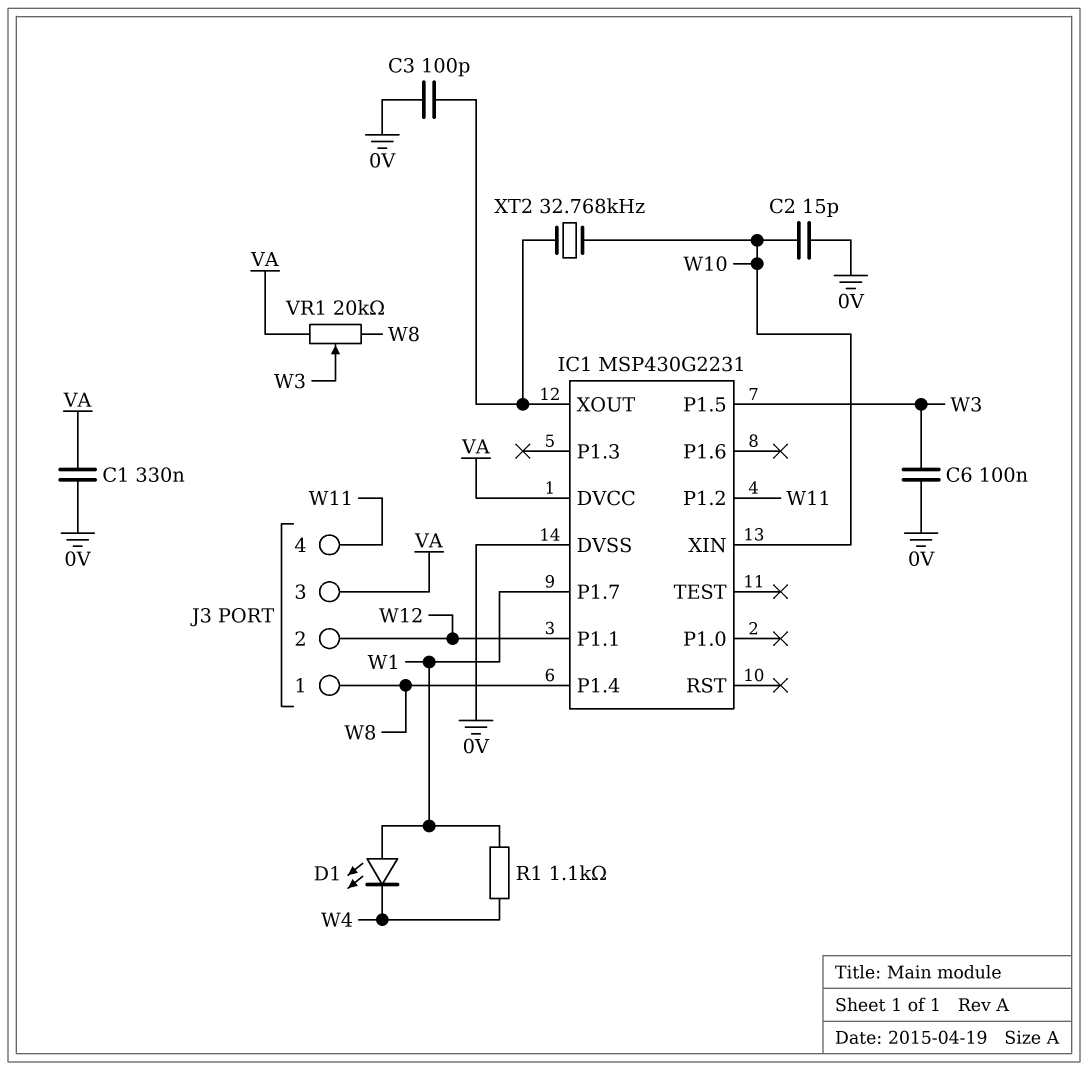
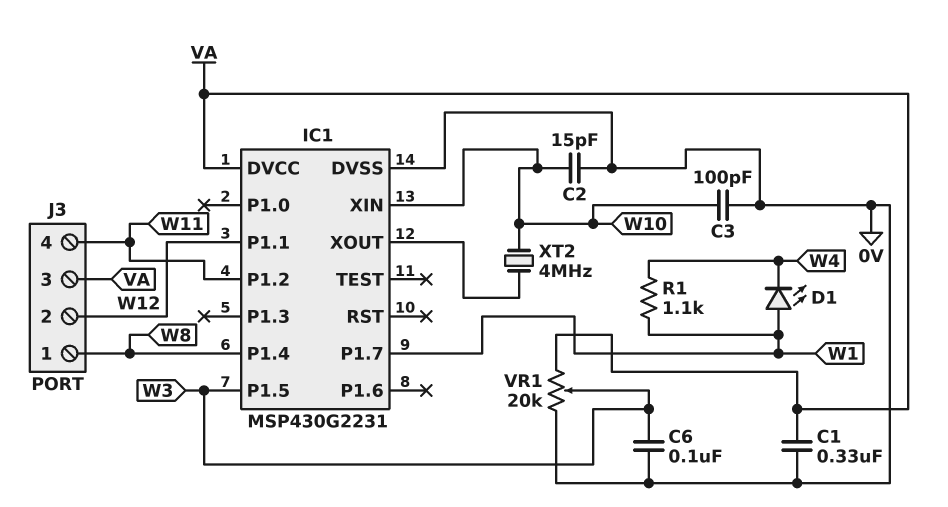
C3: 100pF (0V, IC1/XOUT) -> 100pF (0V, W10)
VR1: 20k (VA, W8, wiper W3) -> 20k (0V, VA, wiper W3)
XT2: 32.768kHz (IC1/XOUT, W10) -> 4MHz (IC1/XOUT, W10)

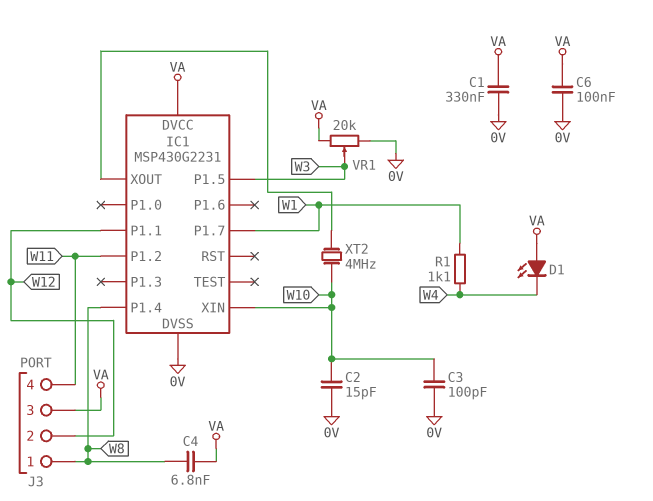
C4: none -> 6.8nF (VA, W8)
C6: 100nF (0V, W3) -> 100nF (0V, VA)
D1: LED (A W1, K W4) -> LED (A VA, K W4)

